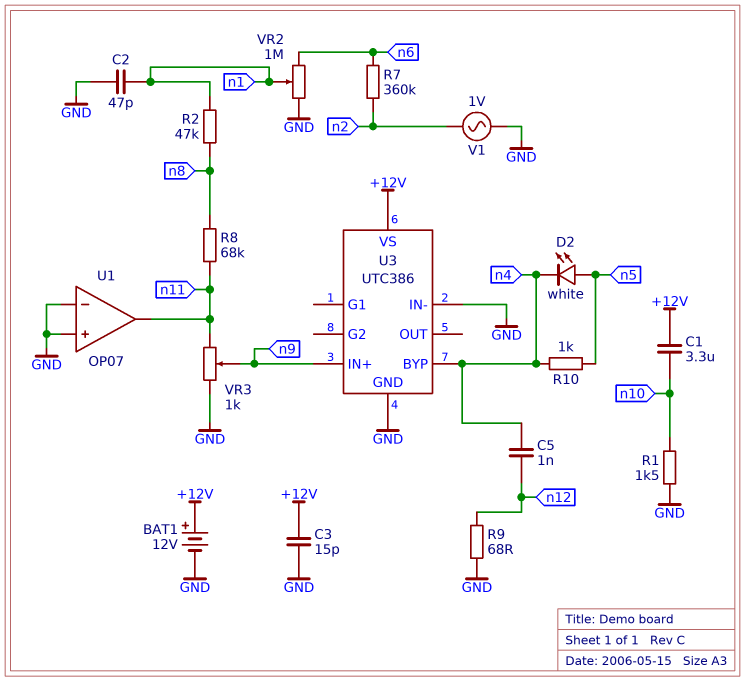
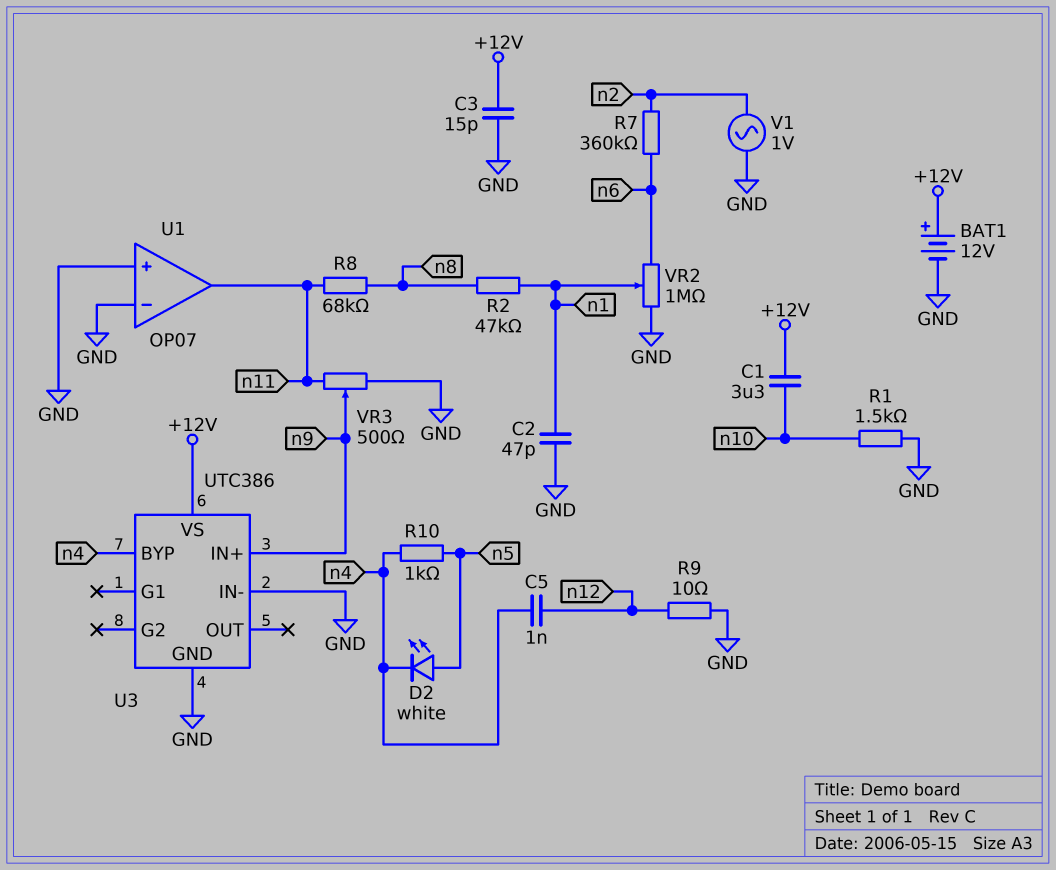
R9: 68 (GND, n12) -> 10 (GND, n12)
VR3: 1k (GND, n11, wiper n9) -> 500 (GND, n11, wiper n9)

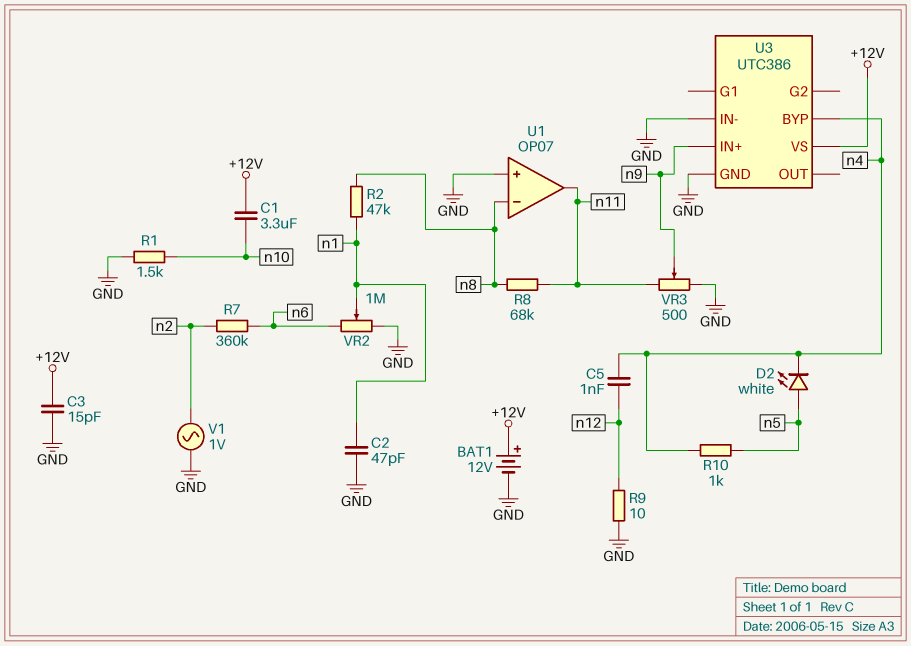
U1 pin in-: GND -> n8

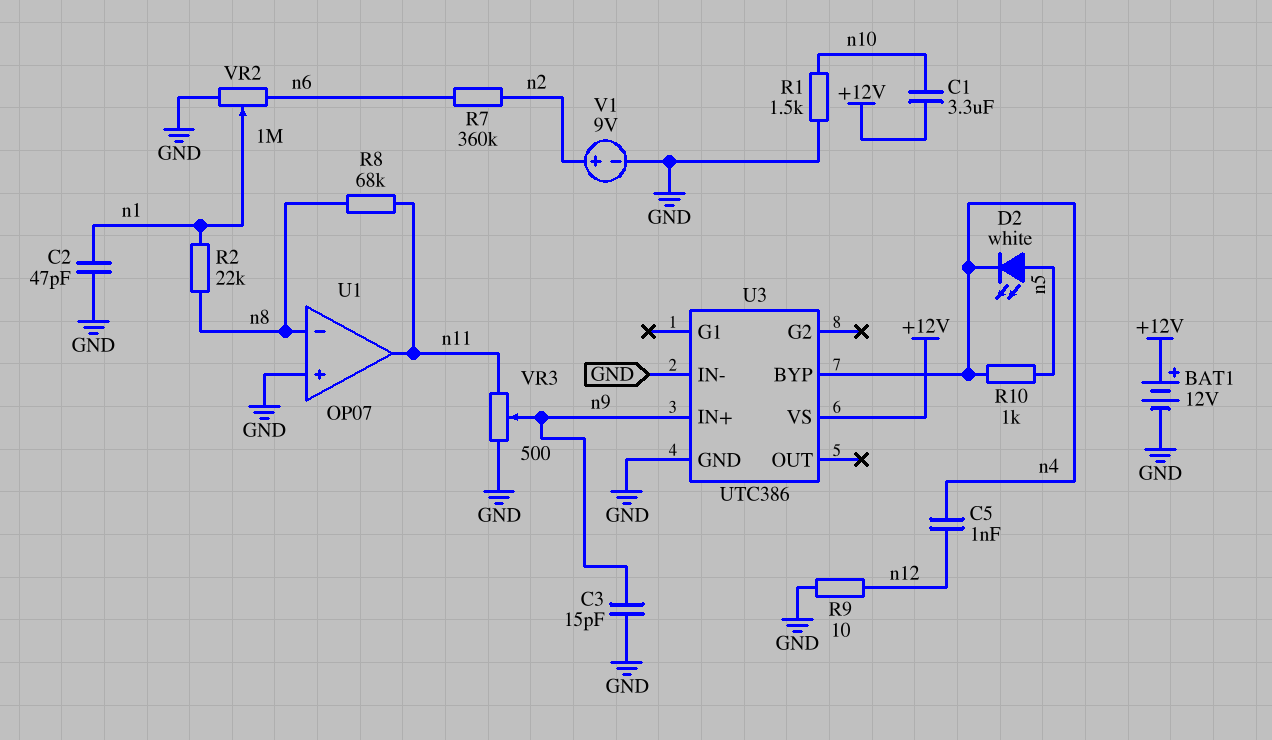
C3: 15pF (+12V, GND) -> 15pF (GND, n9)
R2: 47k (n1, n8) -> 22k (n1, n8)
V1: AC 1V (GND, n2) -> 9V (plus n2, minus GND)

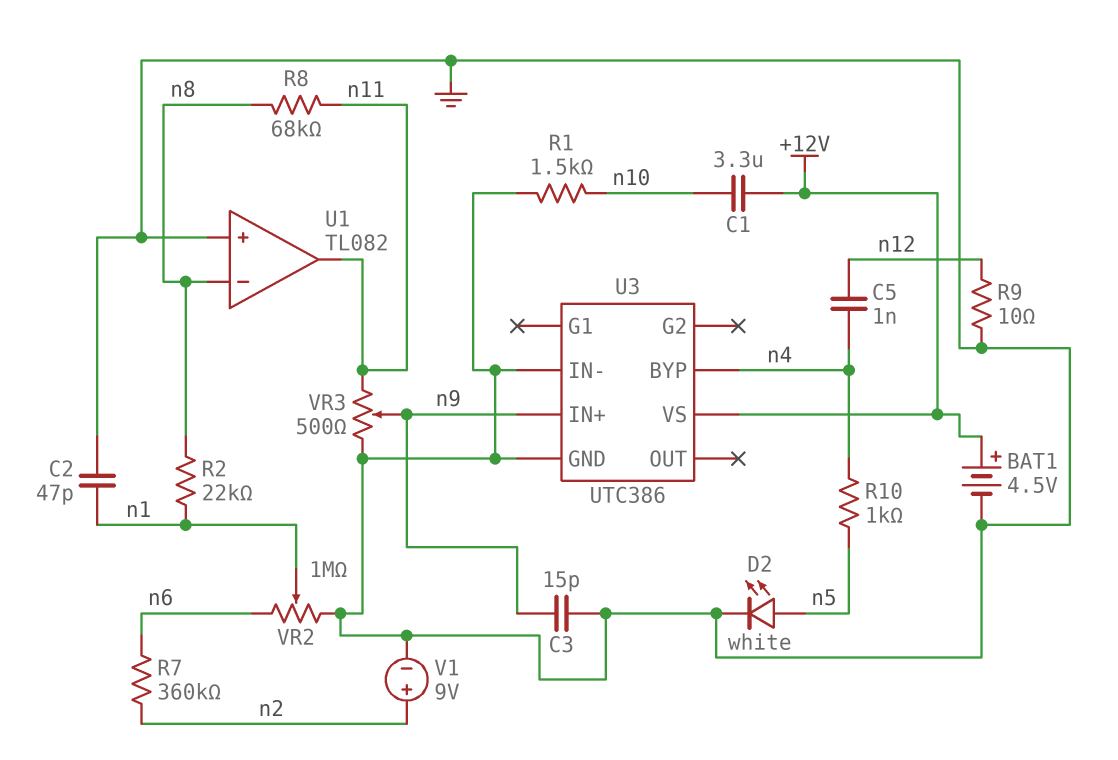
BAT1: 12V (plus +12V, minus GND) -> 4.5V (plus +12V, minus GND)
D2: LED white (A n5, K n4) -> LED white (A n5, K GND)
U1: OP07 -> TL082

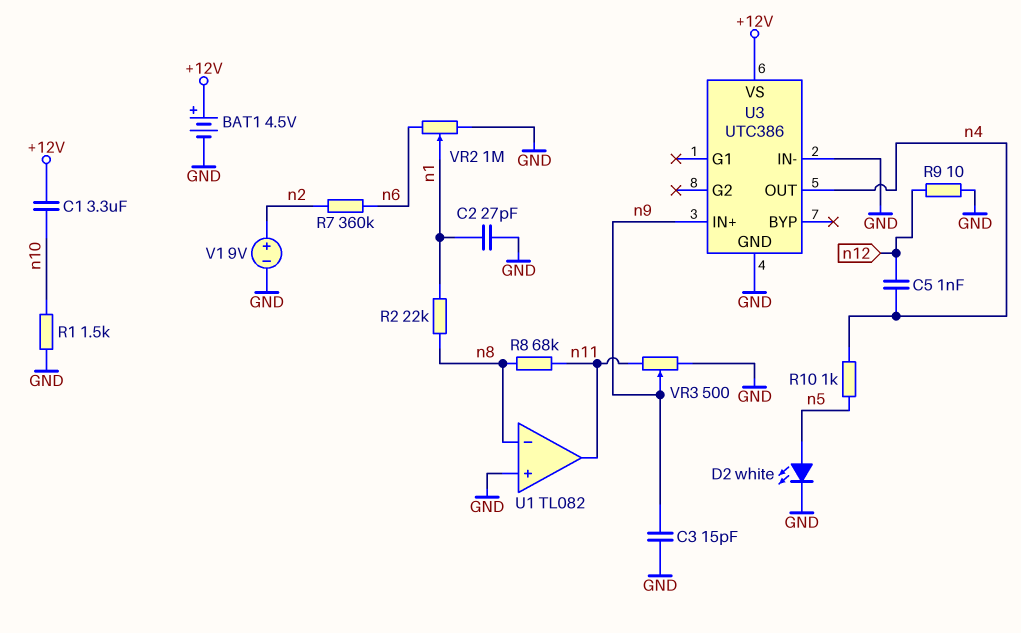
C2: 47pF (GND, n1) -> 27pF (GND, n1)
U3 pin BYP: n4 -> none
U3 pin OUT: none -> n4

